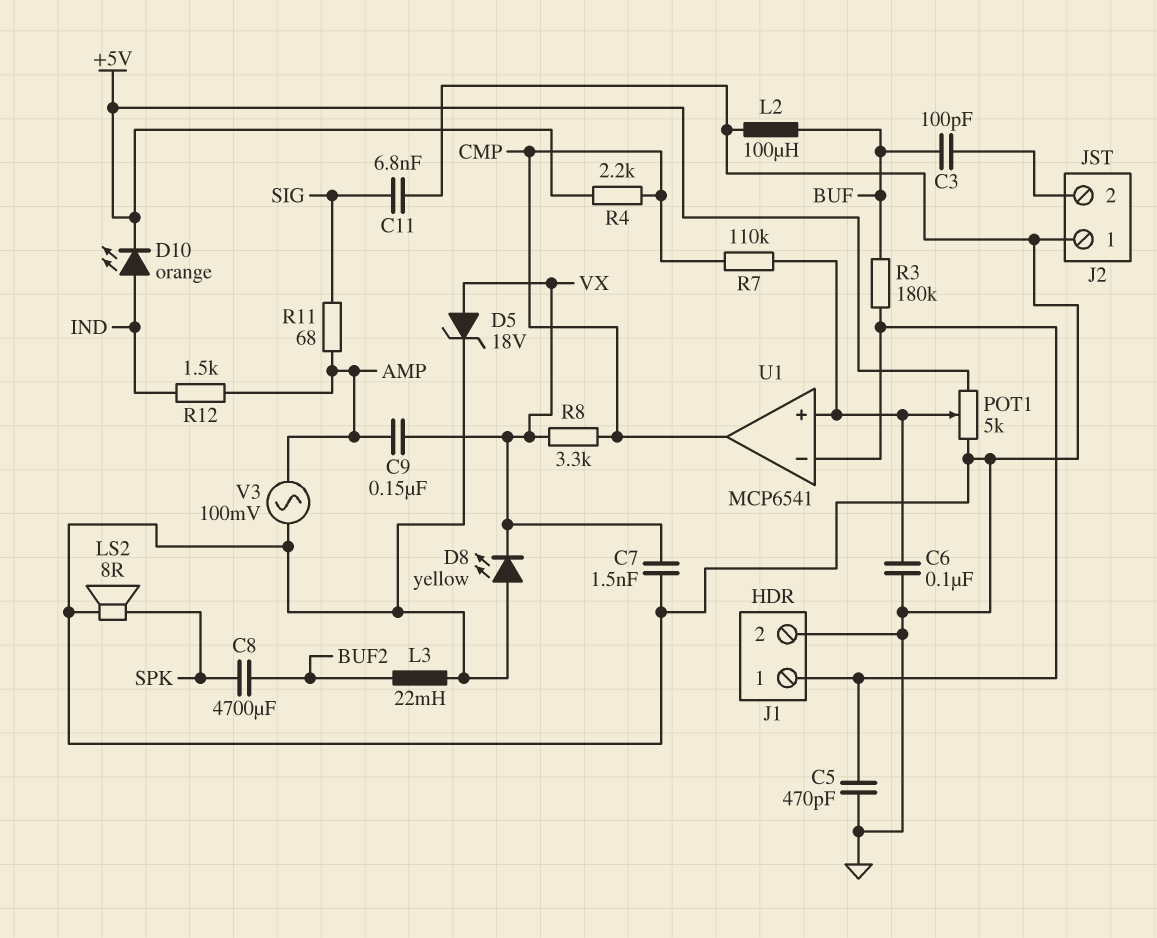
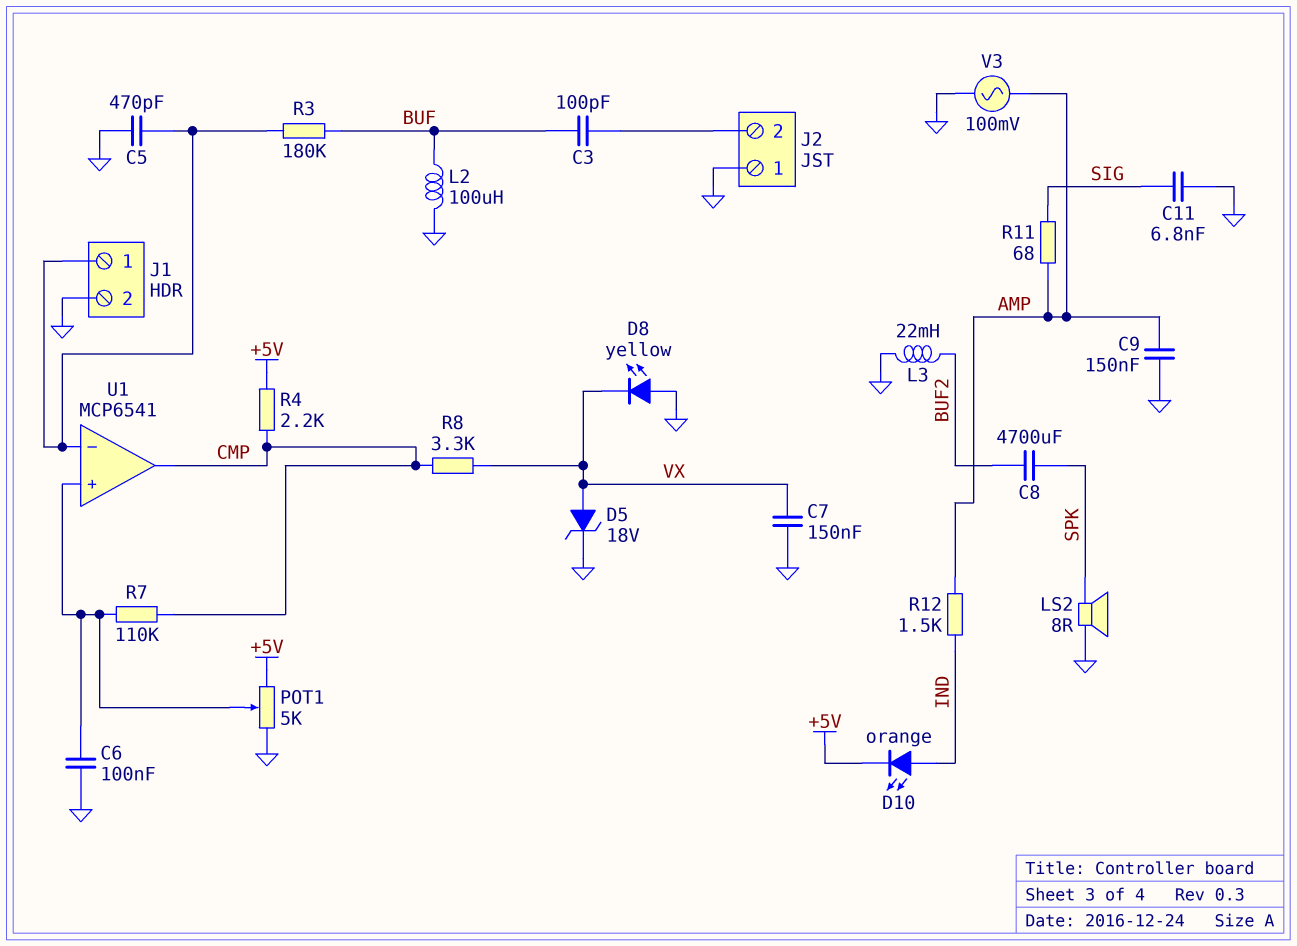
C7: 1.5nF (GND, VX) -> 150nF (GND, VX)
C9: 150nF (AMP, VX) -> 150nF (AMP, GND)

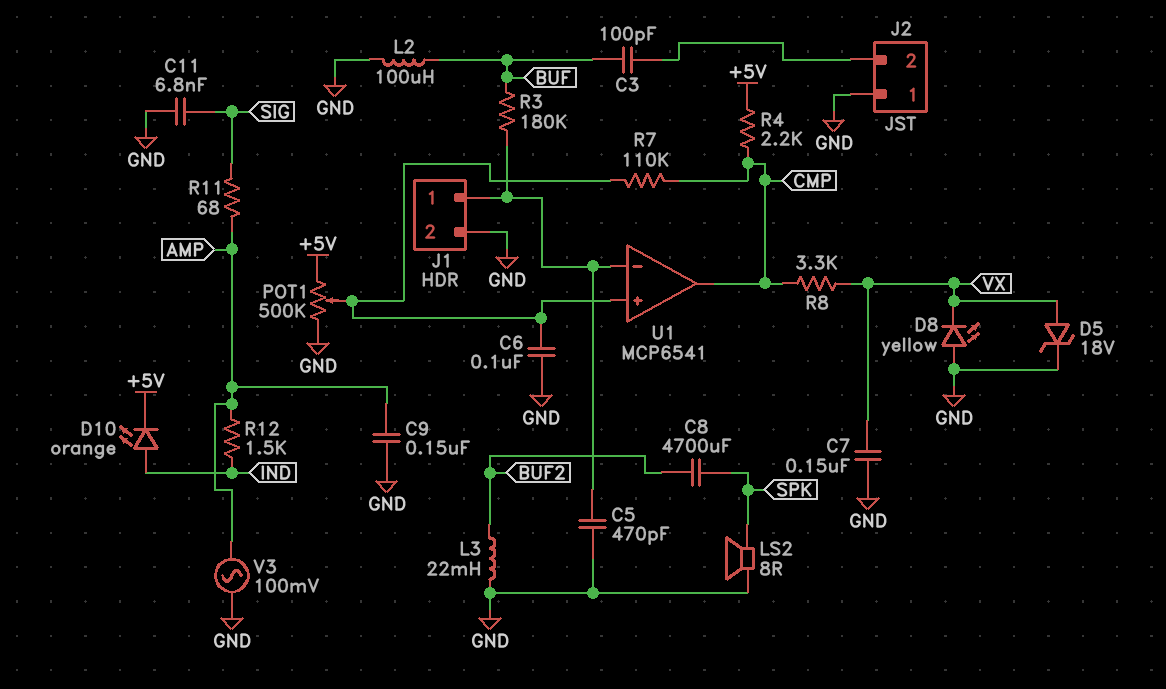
POT1: 5k (+5V, GND, wiper U1/in+) -> 500k (+5V, GND, wiper U1/in+)

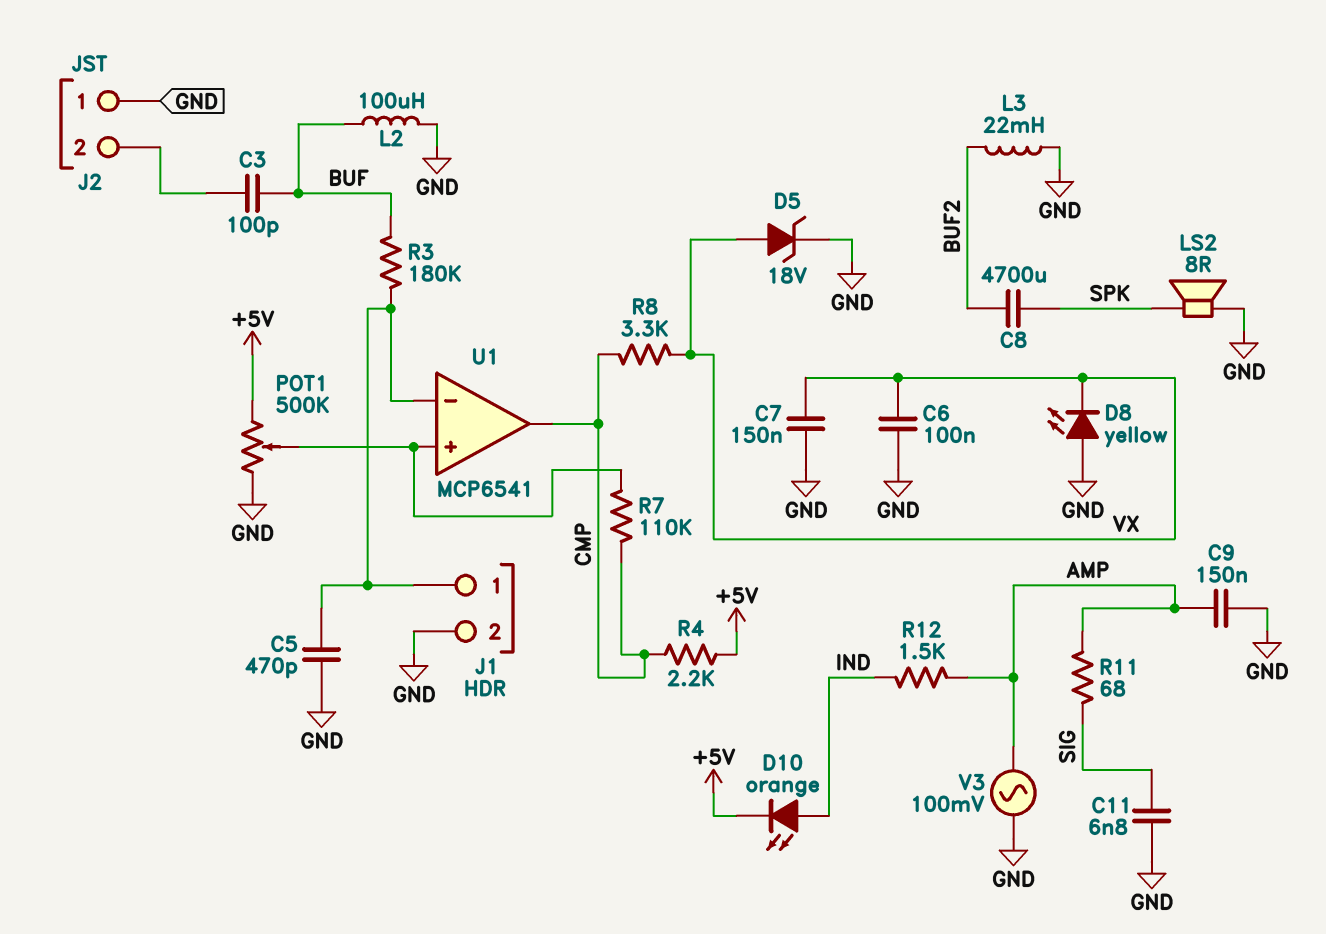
C6: 100nF (GND, U1/in+) -> 100nF (GND, VX)

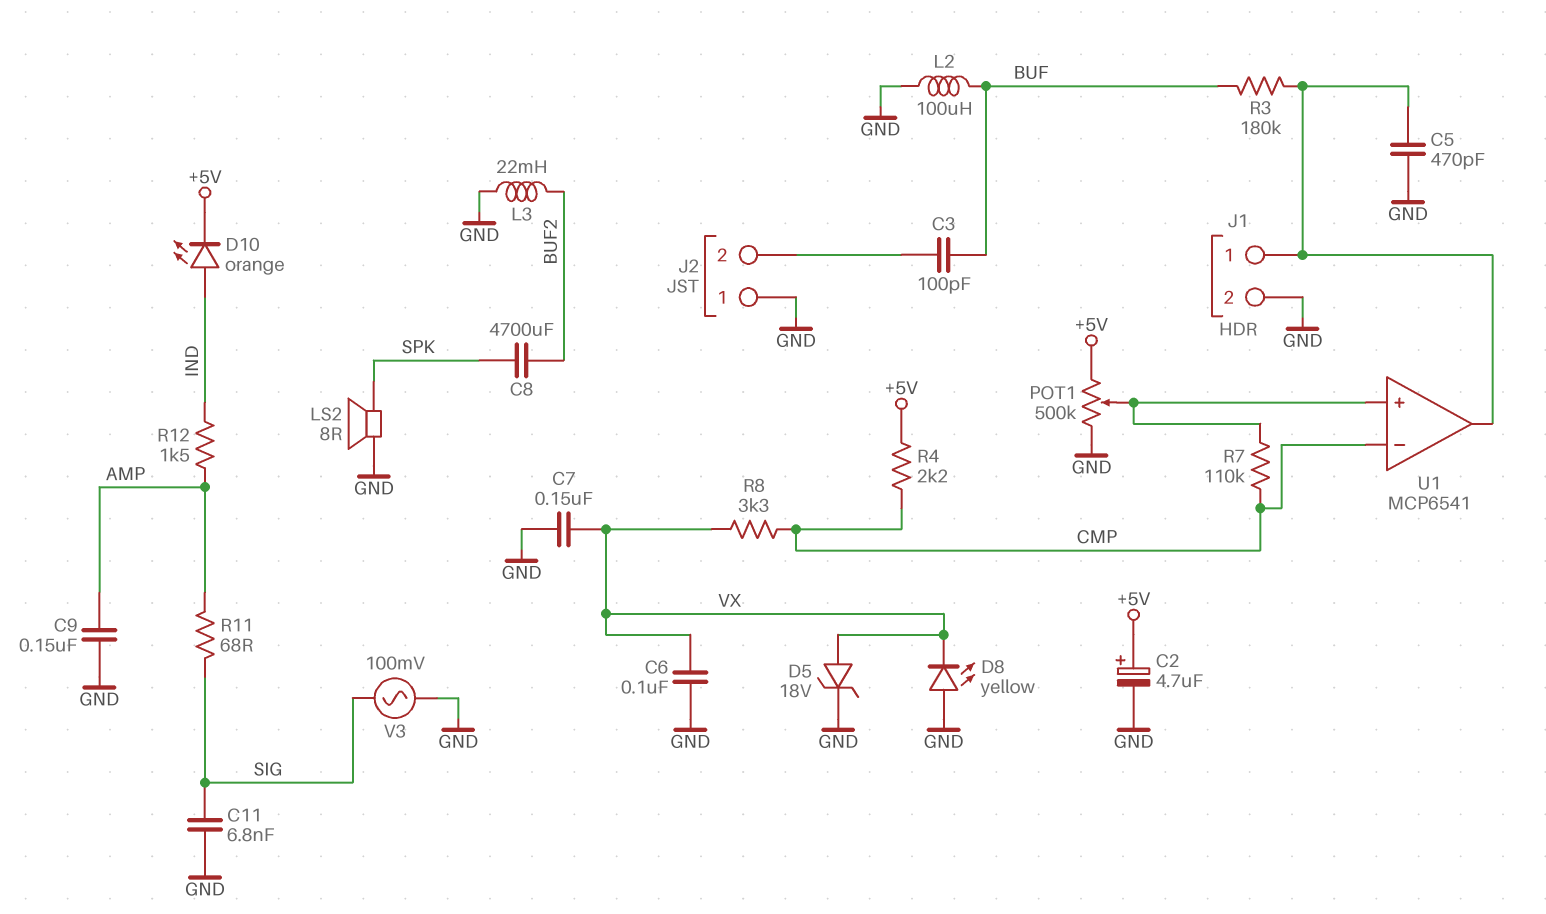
C2: none -> 4.7uF (plus +5V, minus GND)
U1 pin in-: J1/1 -> CMP
U1 pin out: CMP -> J1/1
V3: AC 100mV (AMP, GND) -> AC 100mV (GND, SIG)

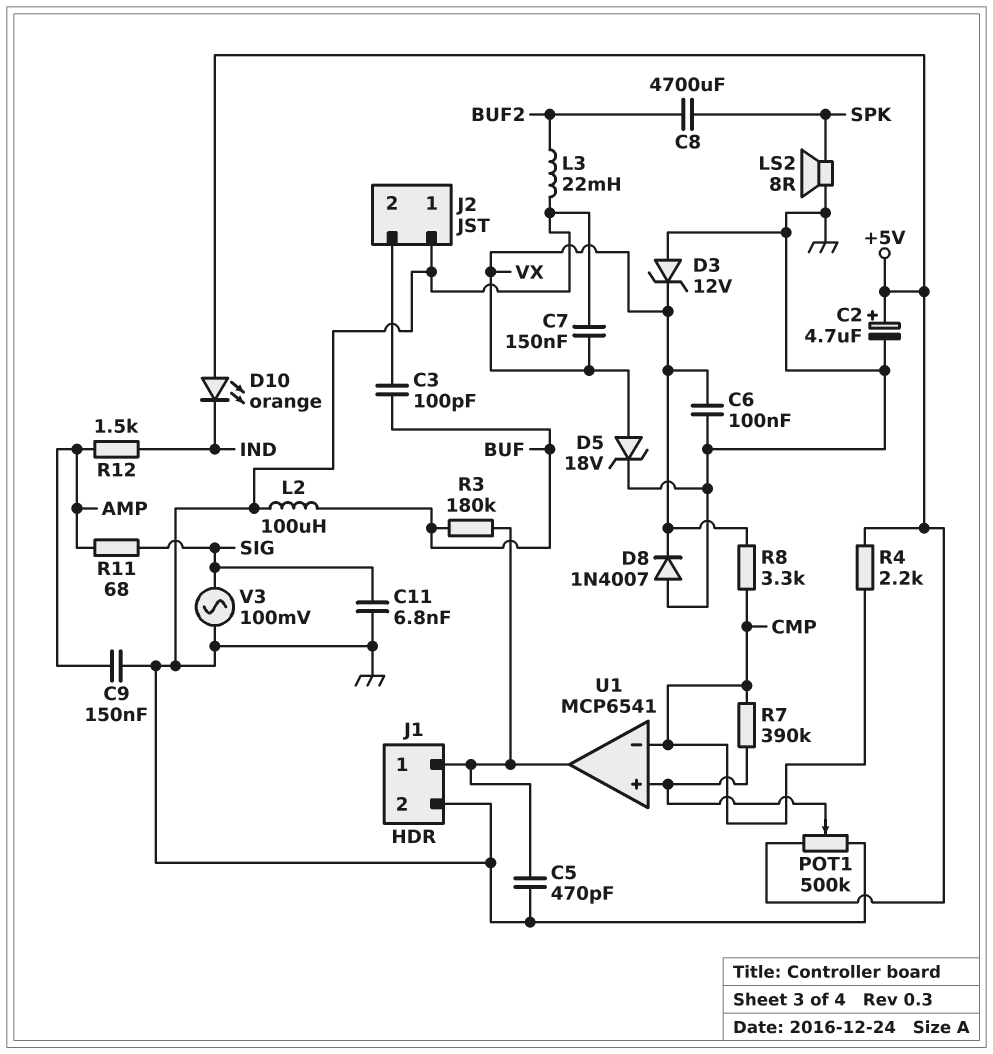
D3: none -> zener 12V (A GND, K VX)
D8: LED yellow (A GND, K VX) -> diode 1N4007 (A GND, K VX)
D10: LED orange (A IND, K +5V) -> LED orange (A +5V, K IND)
R7: 110k (CMP, U1/in+) -> 390k (CMP, U1/in+)

